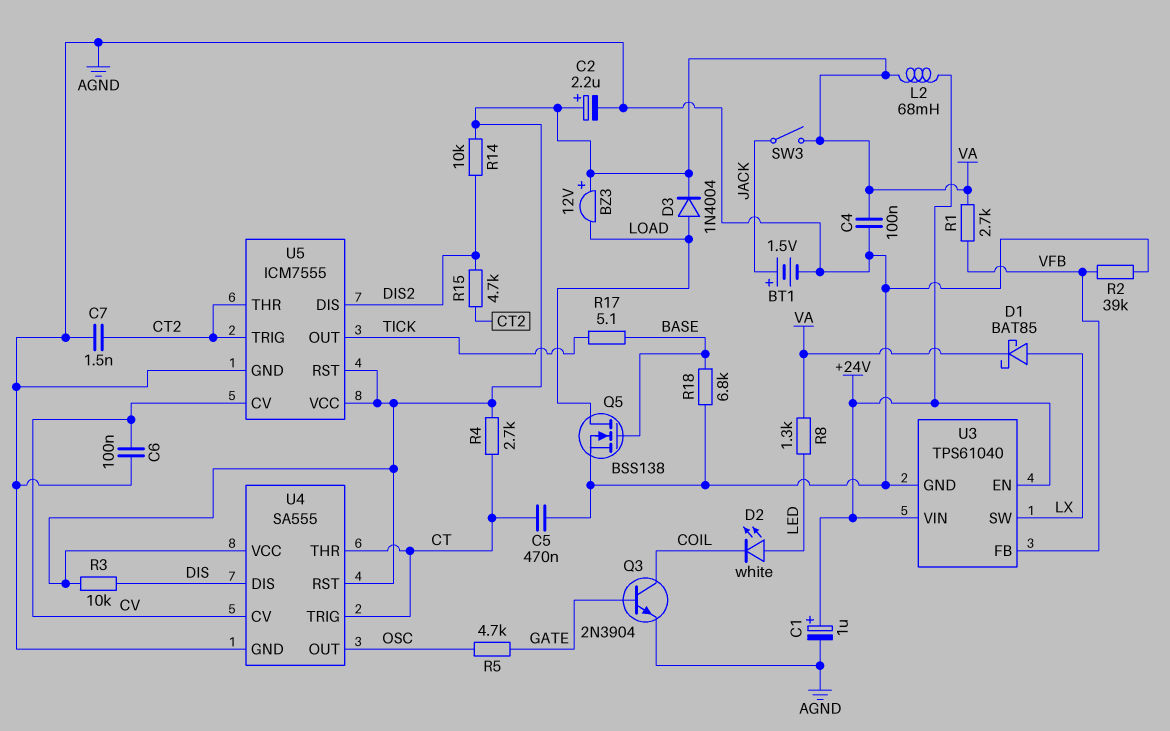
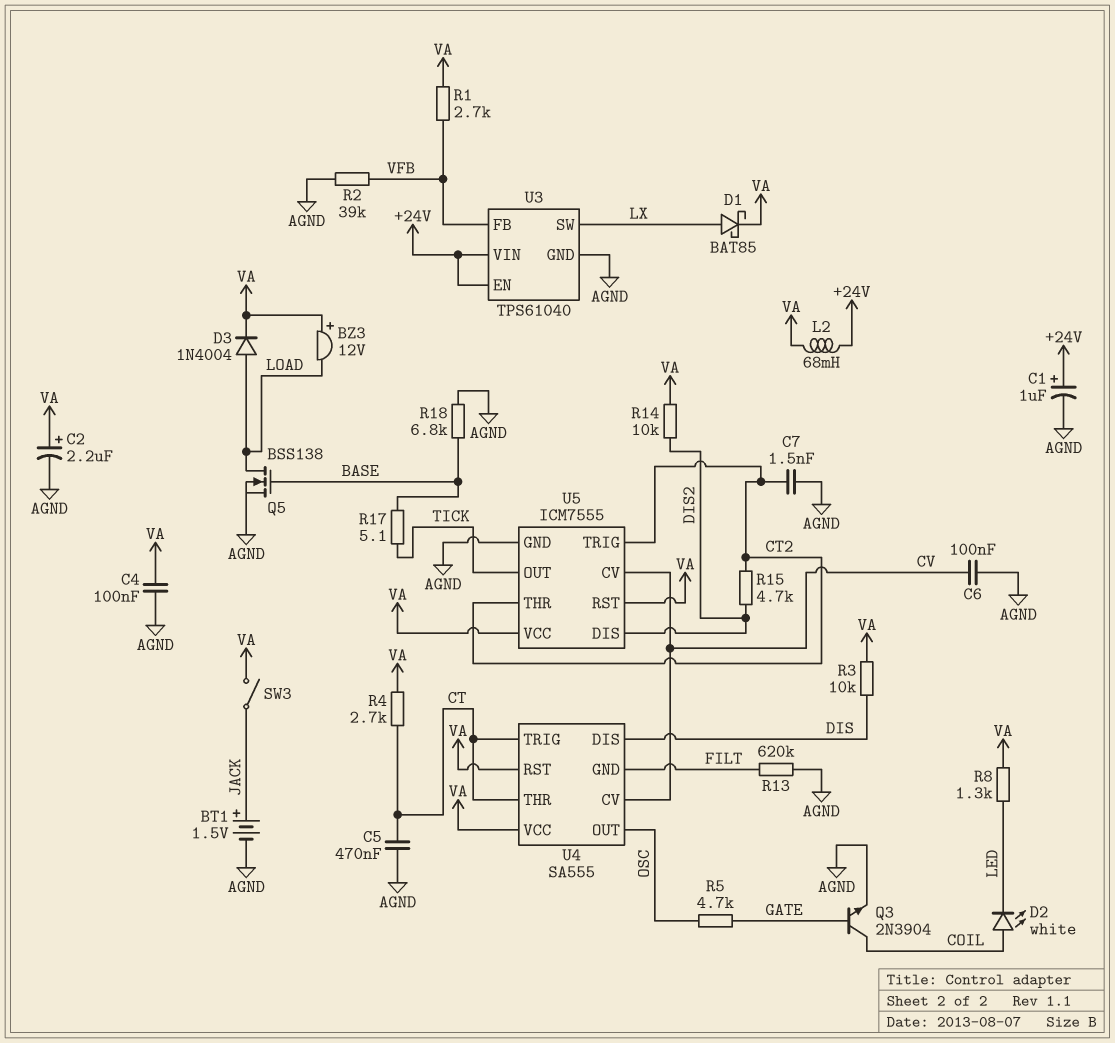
D2: LED white (A LED, K COIL) -> LED white (A COIL, K LED)
R13: none -> 620k (AGND, FILT)
U4 pin GND: AGND -> FILT

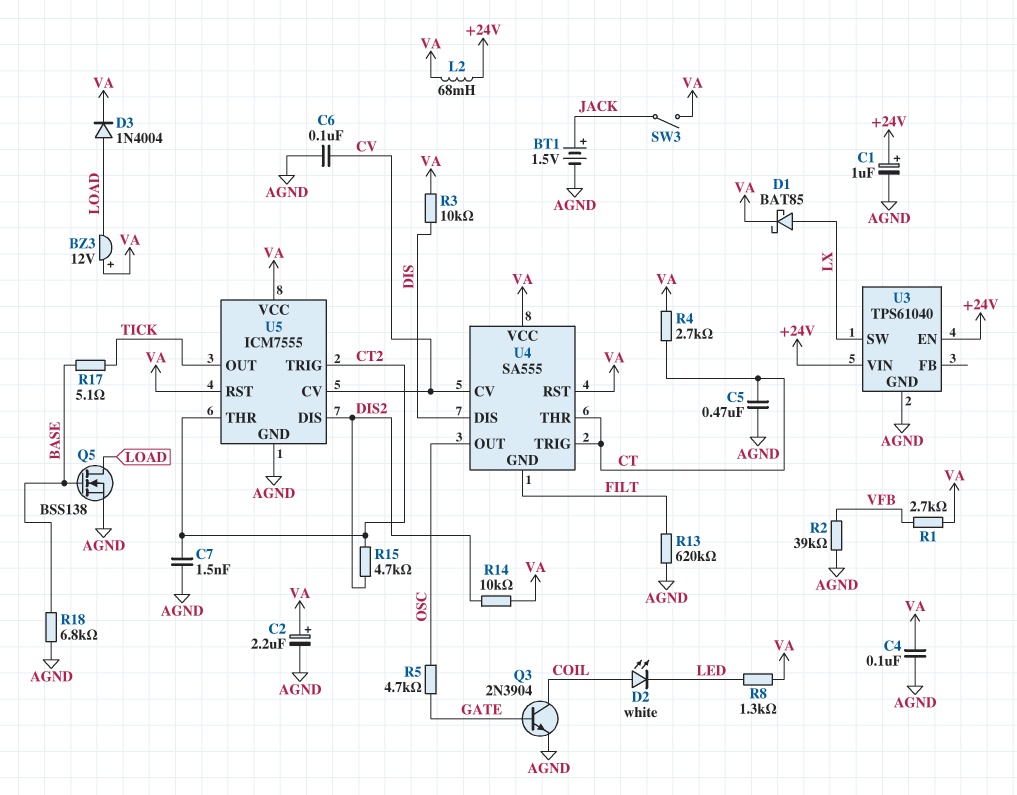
U3 pin FB: VFB -> none

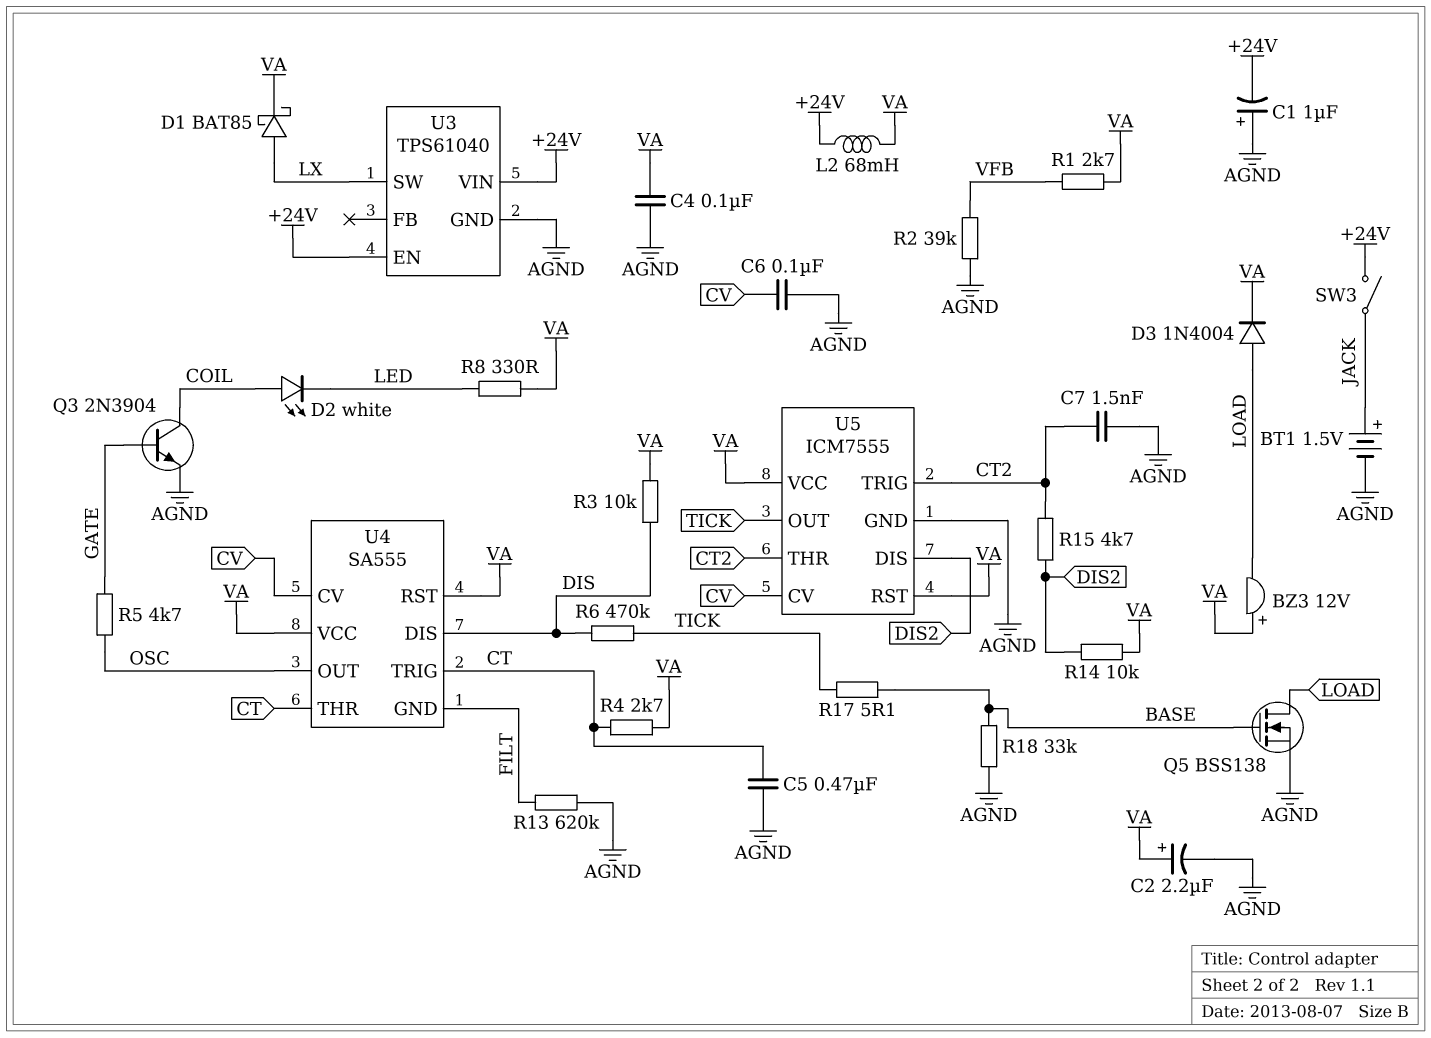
C1: 1uF (plus +24V, minus AGND) -> 1uF (plus AGND, minus +24V)
R6: none -> 470k (DIS, TICK)
R8: 1.3k (LED, VA) -> 330 (LED, VA)
R18: 6.8k (AGND, BASE) -> 33k (AGND, BASE)
SW3: switch (JACK, VA) -> switch (+24V, JACK)

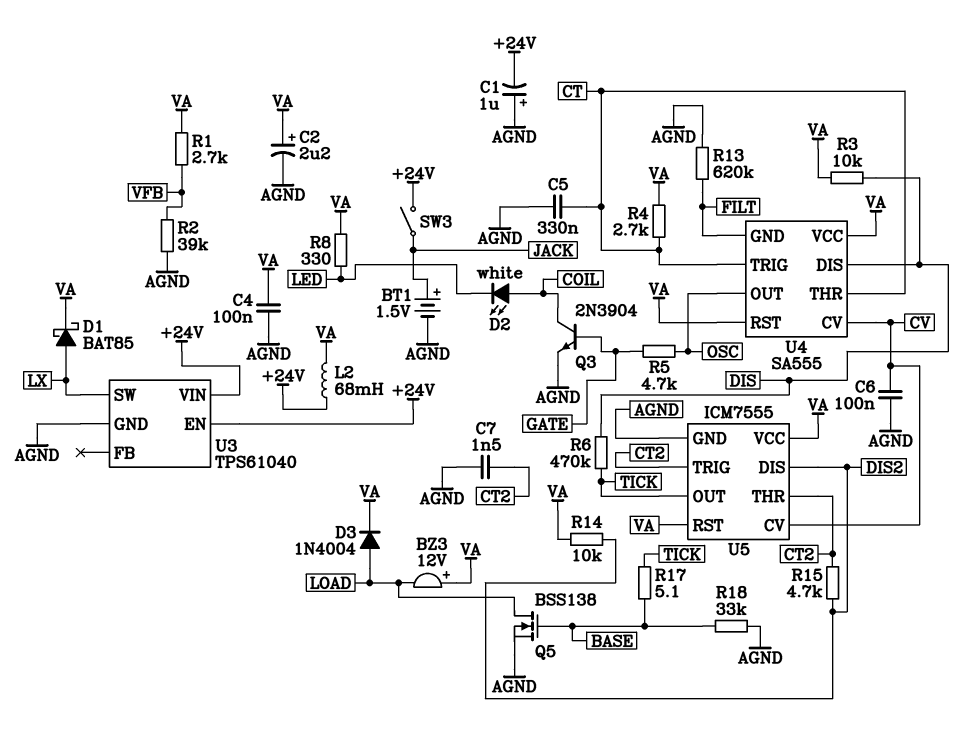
C5: 470nF (AGND, CT) -> 330nF (AGND, CT)

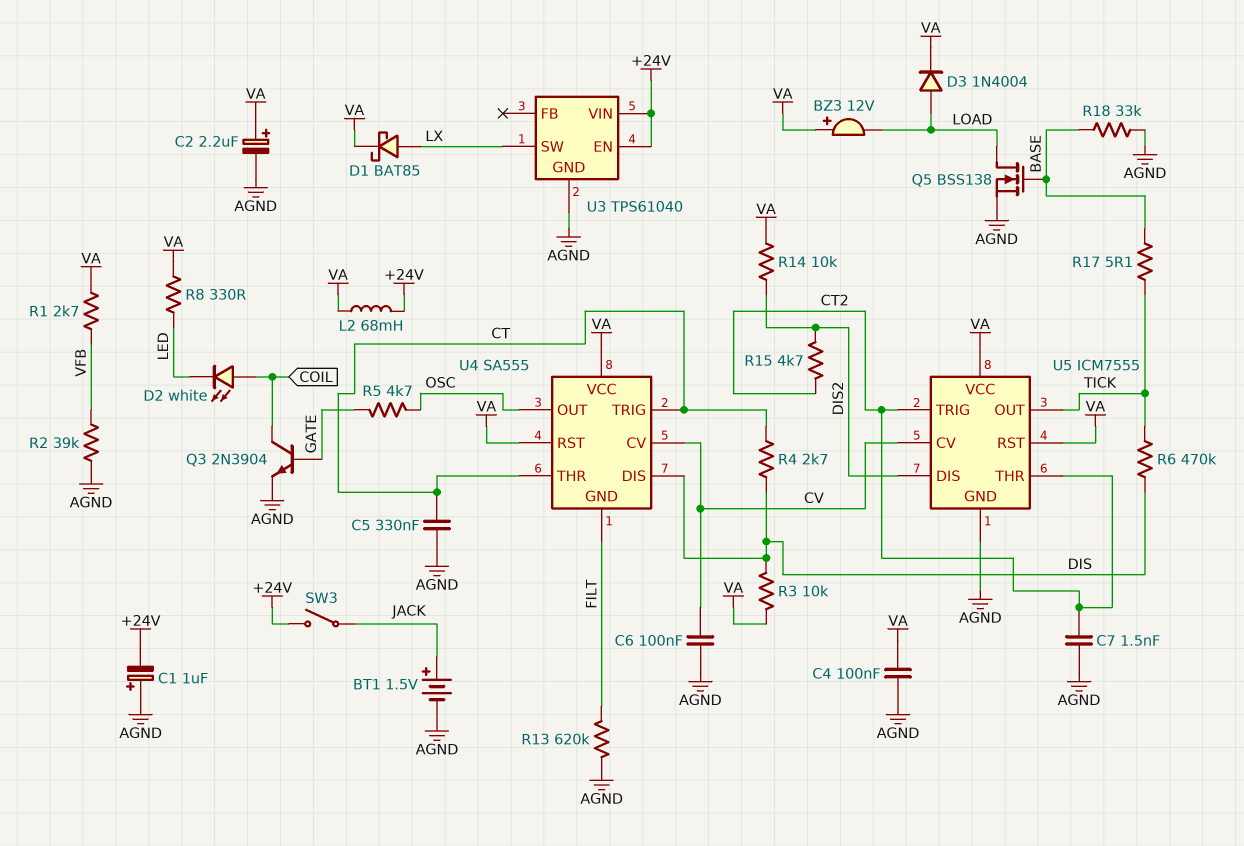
R4: 2.7k (CT, VA) -> 2.7k (CT, DIS)

